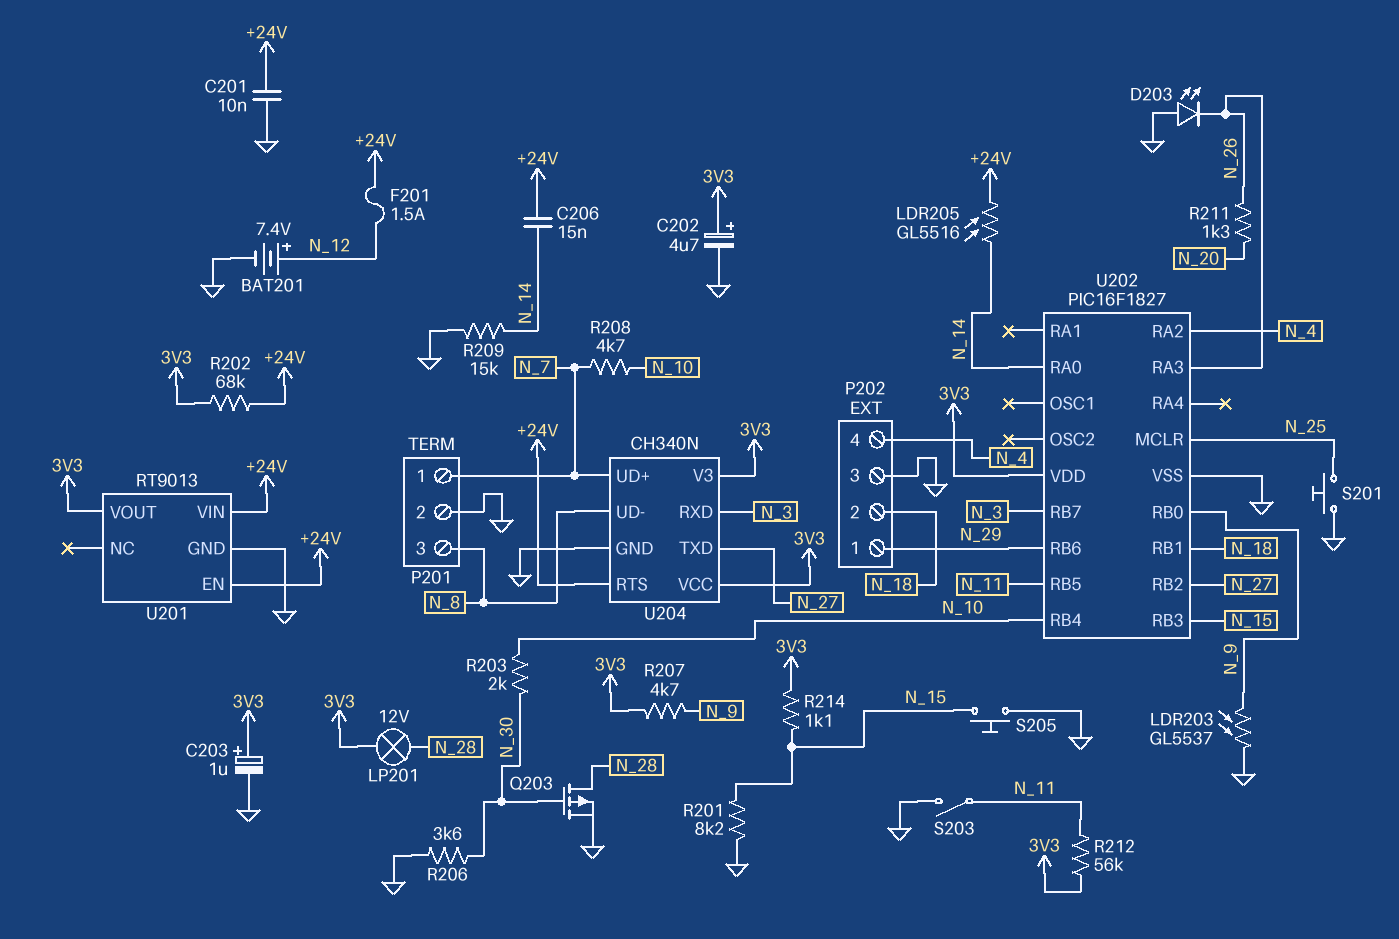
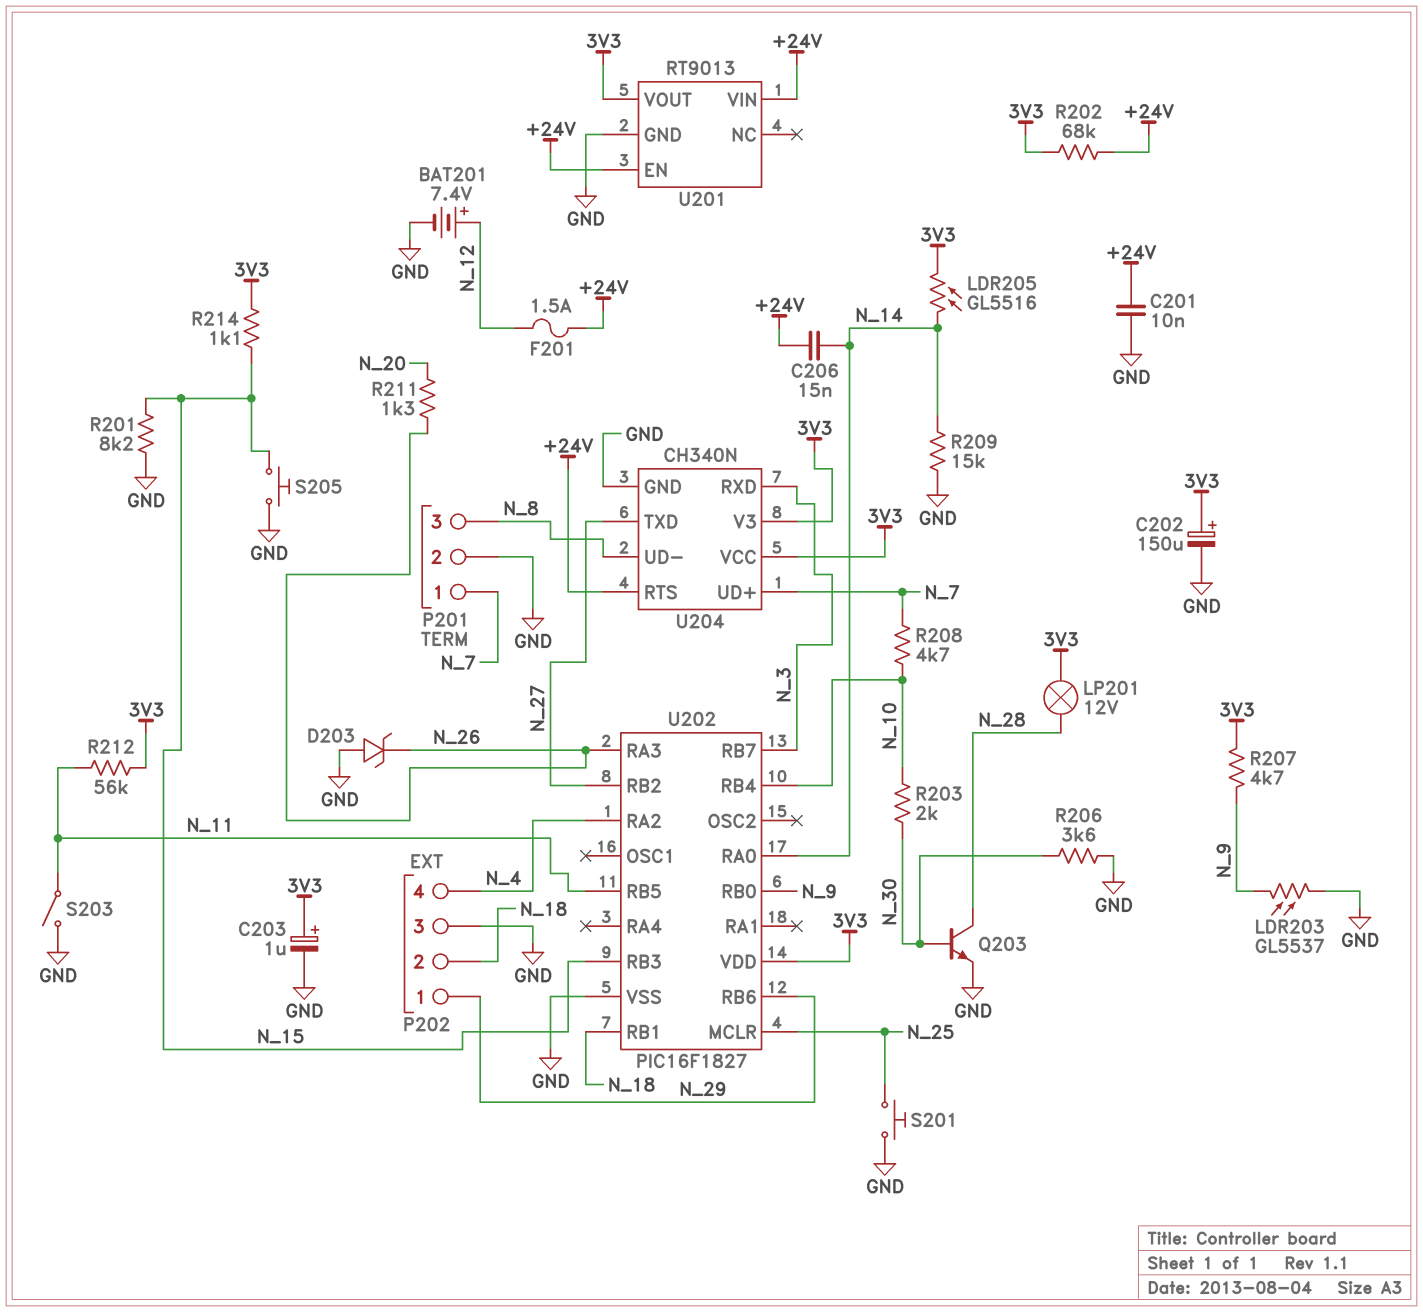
C202: 4.7uF (plus 3V3, minus GND) -> 150uF (plus 3V3, minus GND)
D203: LED (A GND, K N_26) -> zener (A GND, K N_26)
LDR205: GL5516 (+24V, N_14) -> GL5516 (3V3, N_14)
Q203: PMOS (G N_30, D N_28, S GND) -> NPN (B N_30, C N_28, E GND)

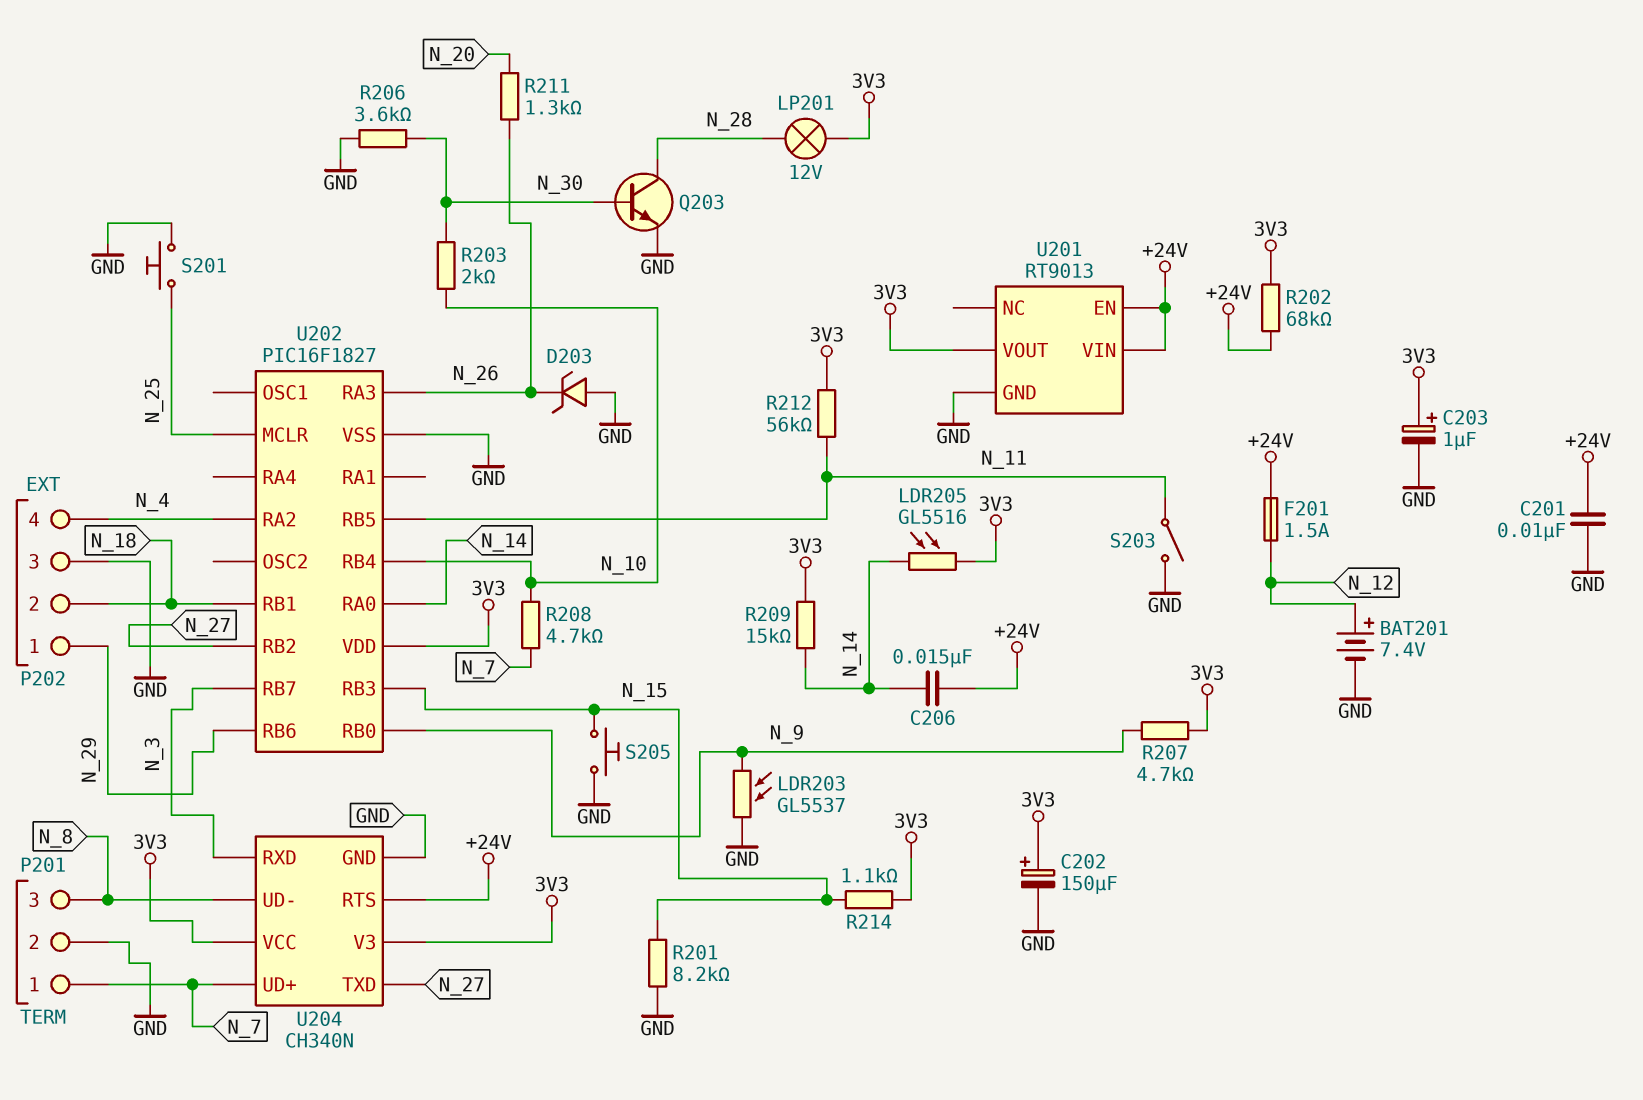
R209: 15k (GND, N_14) -> 15k (3V3, N_14)

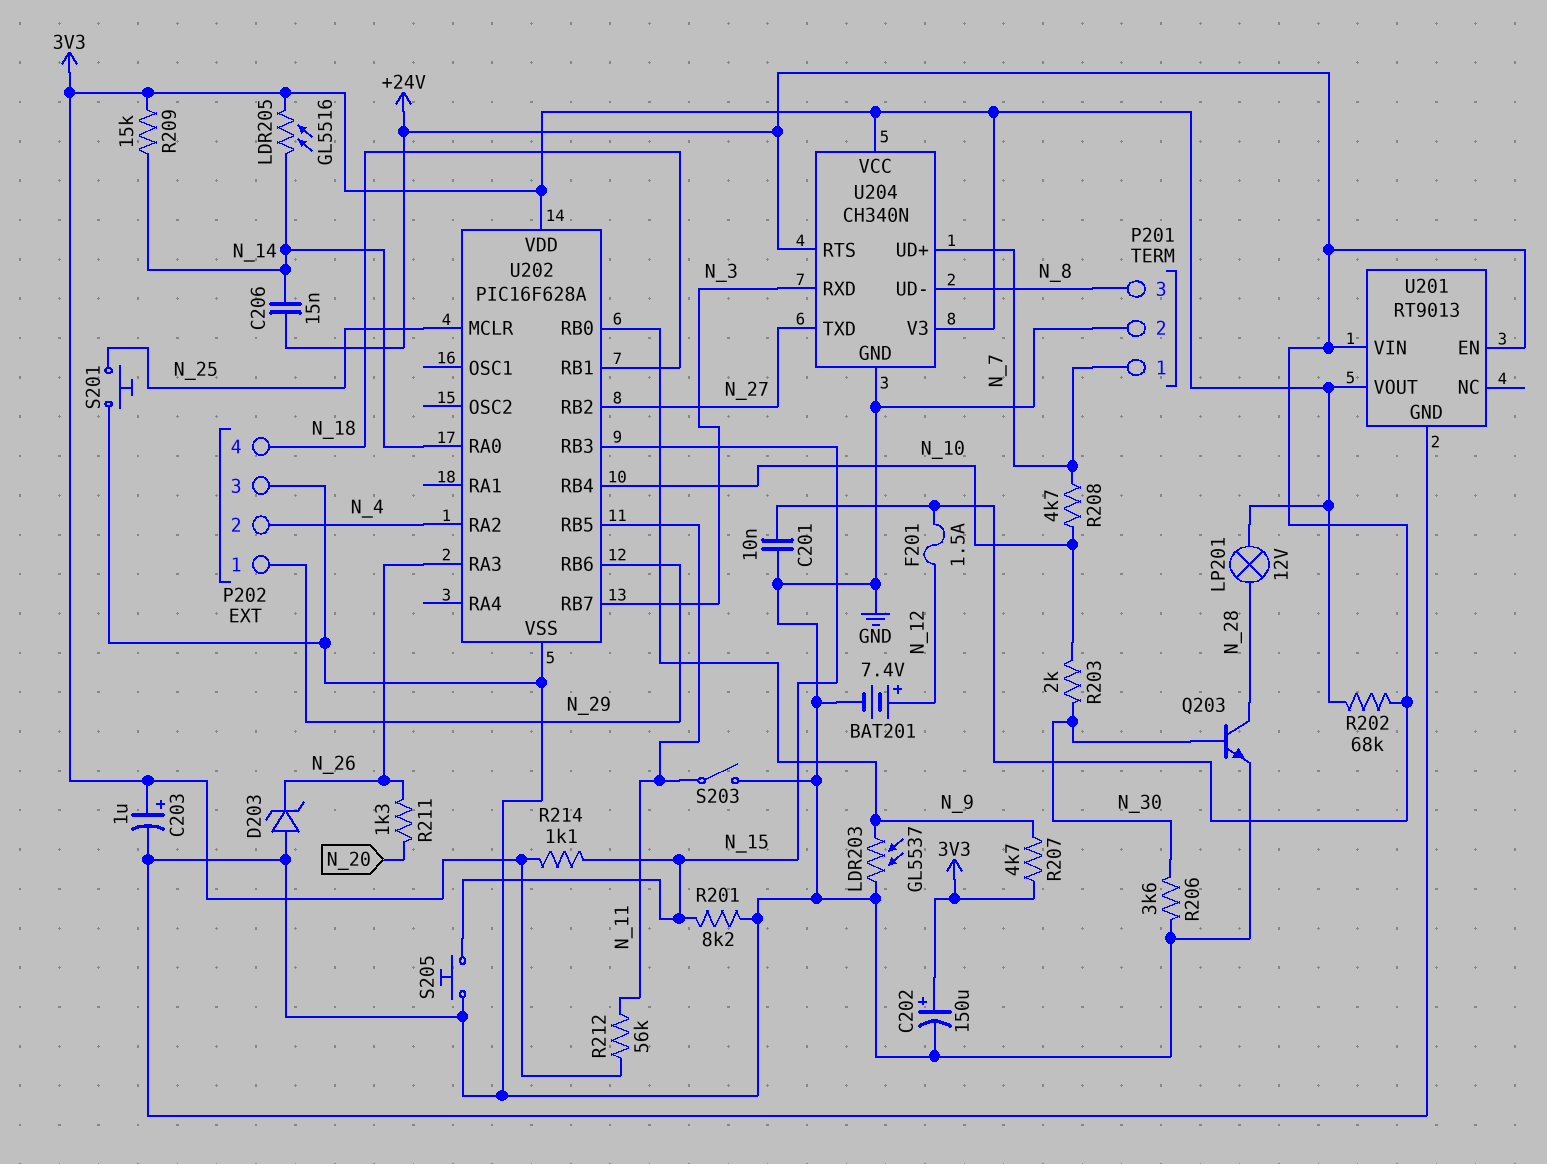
P202 pin 2: N_18 -> N_4
P202 pin 4: N_4 -> N_18
U202: PIC16F1827 -> PIC16F628A

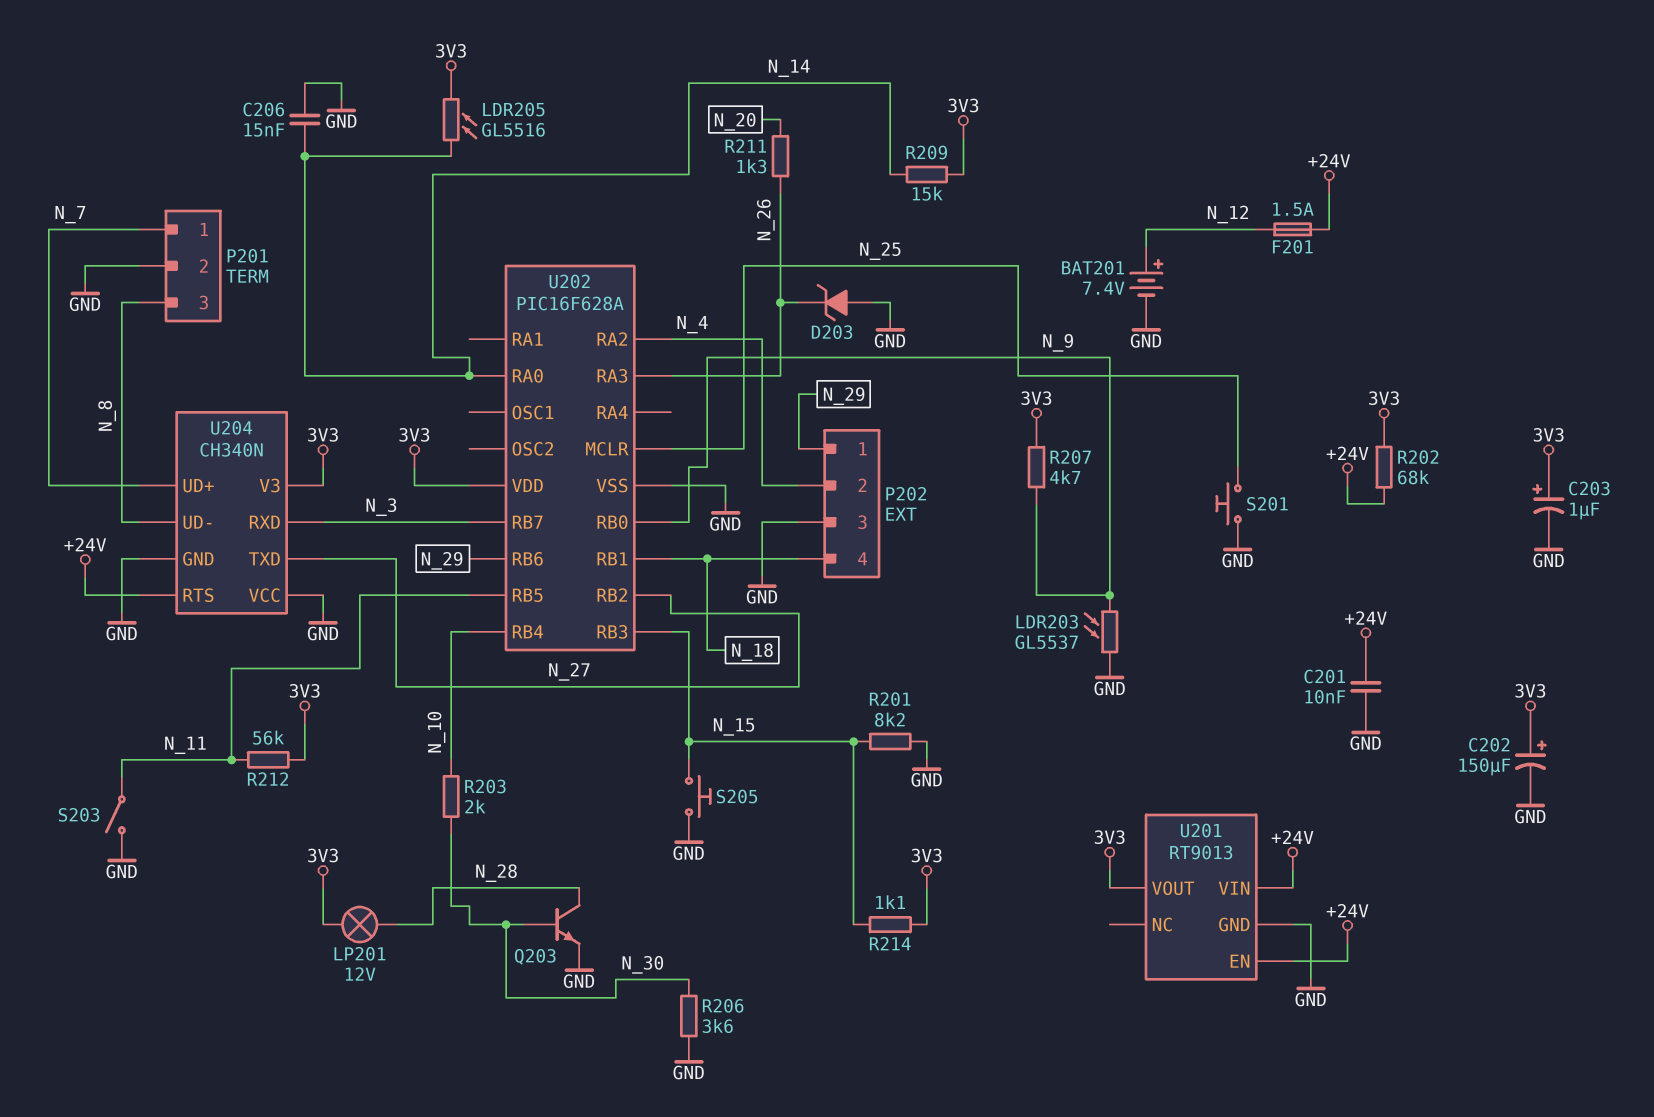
C206: 15nF (+24V, N_14) -> 15nF (GND, N_14)
R208: 4.7k (N_7, N_10) -> none
U204 pin VCC: 3V3 -> GND

